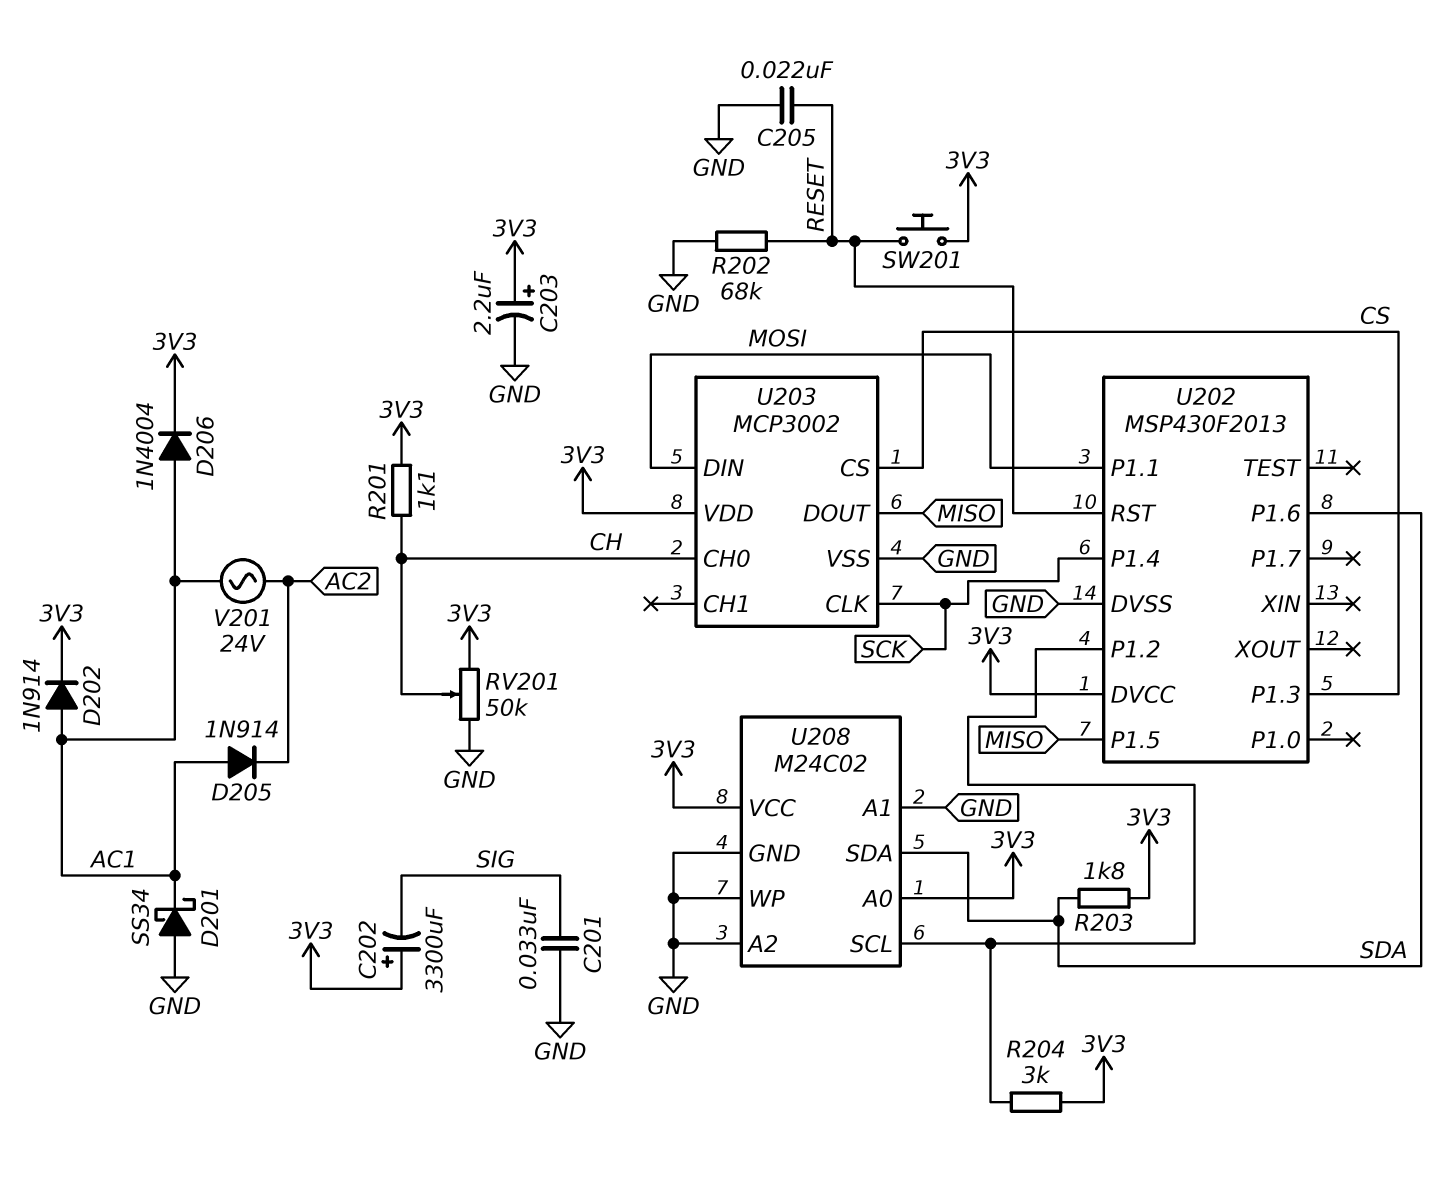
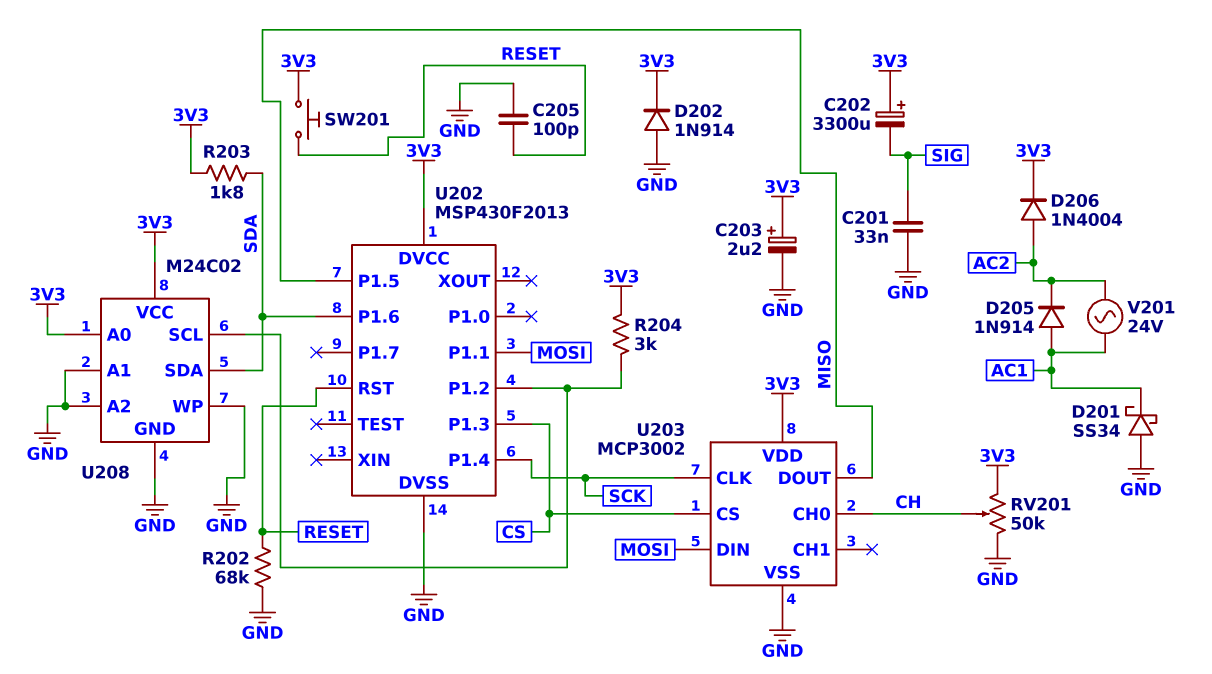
C205: 22nF (GND, RESET) -> 100pF (GND, RESET)
D202: diode 1N914 (A AC1, K 3V3) -> diode 1N914 (A GND, K 3V3)
D206: diode 1N4004 (A AC1, K 3V3) -> diode 1N4004 (A AC2, K 3V3)
R201: 1.1k (3V3, CH) -> none

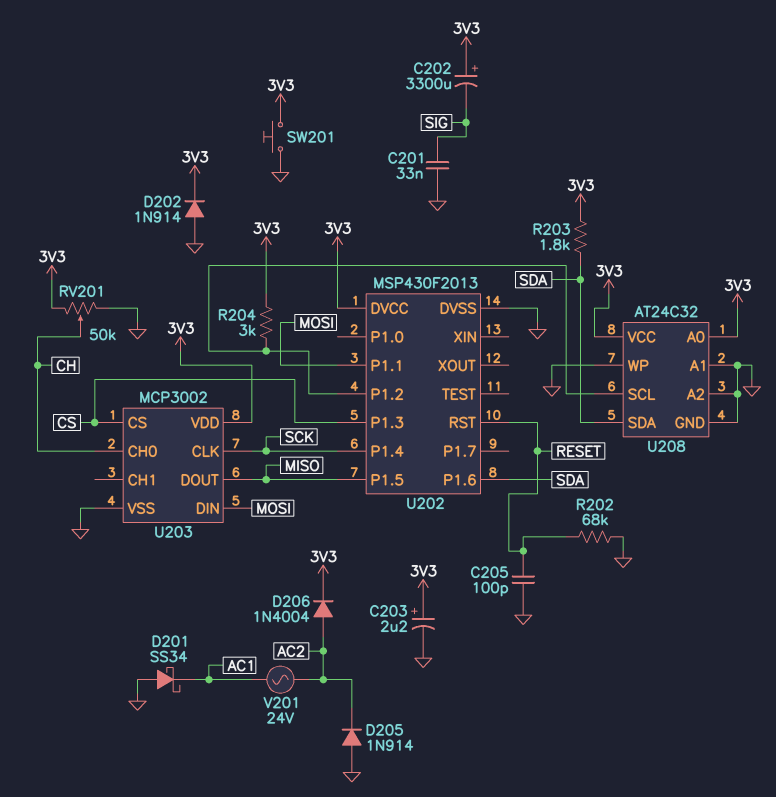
D205: diode 1N914 (A AC1, K AC2) -> diode 1N914 (A GND, K AC2)
SW201: button (3V3, RESET) -> button (3V3, GND)
U208: M24C02 -> AT24C32

